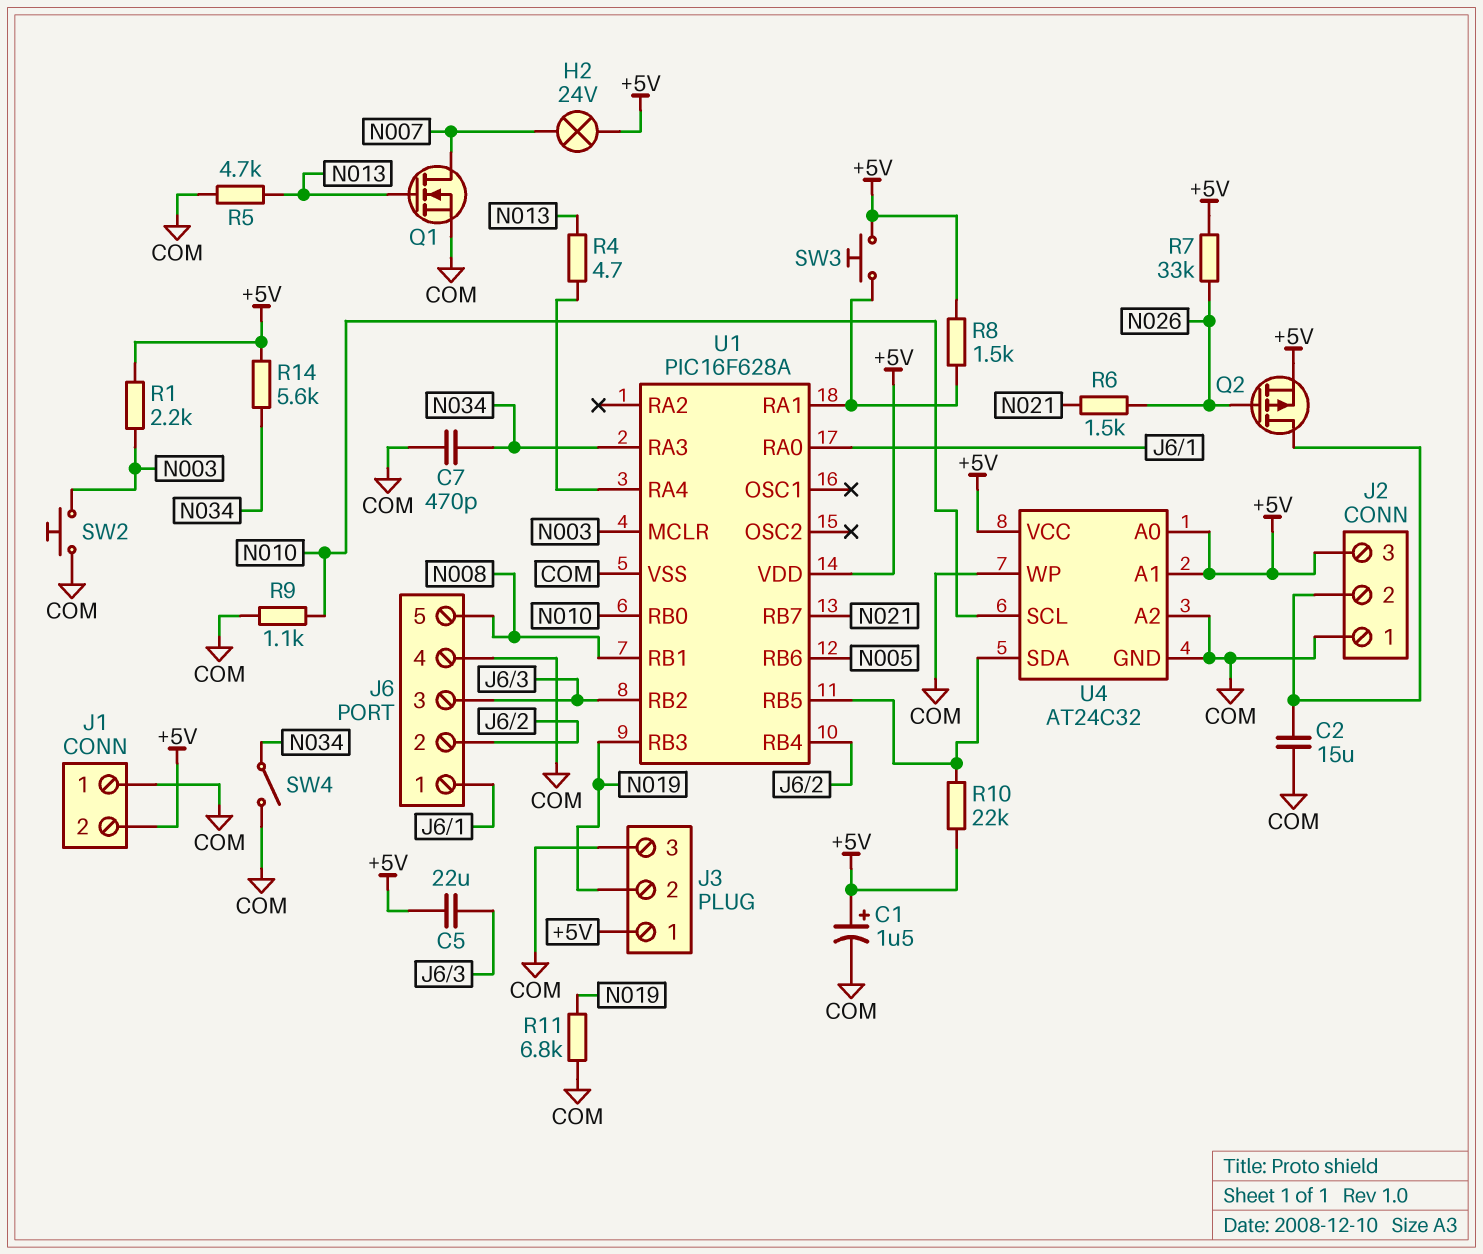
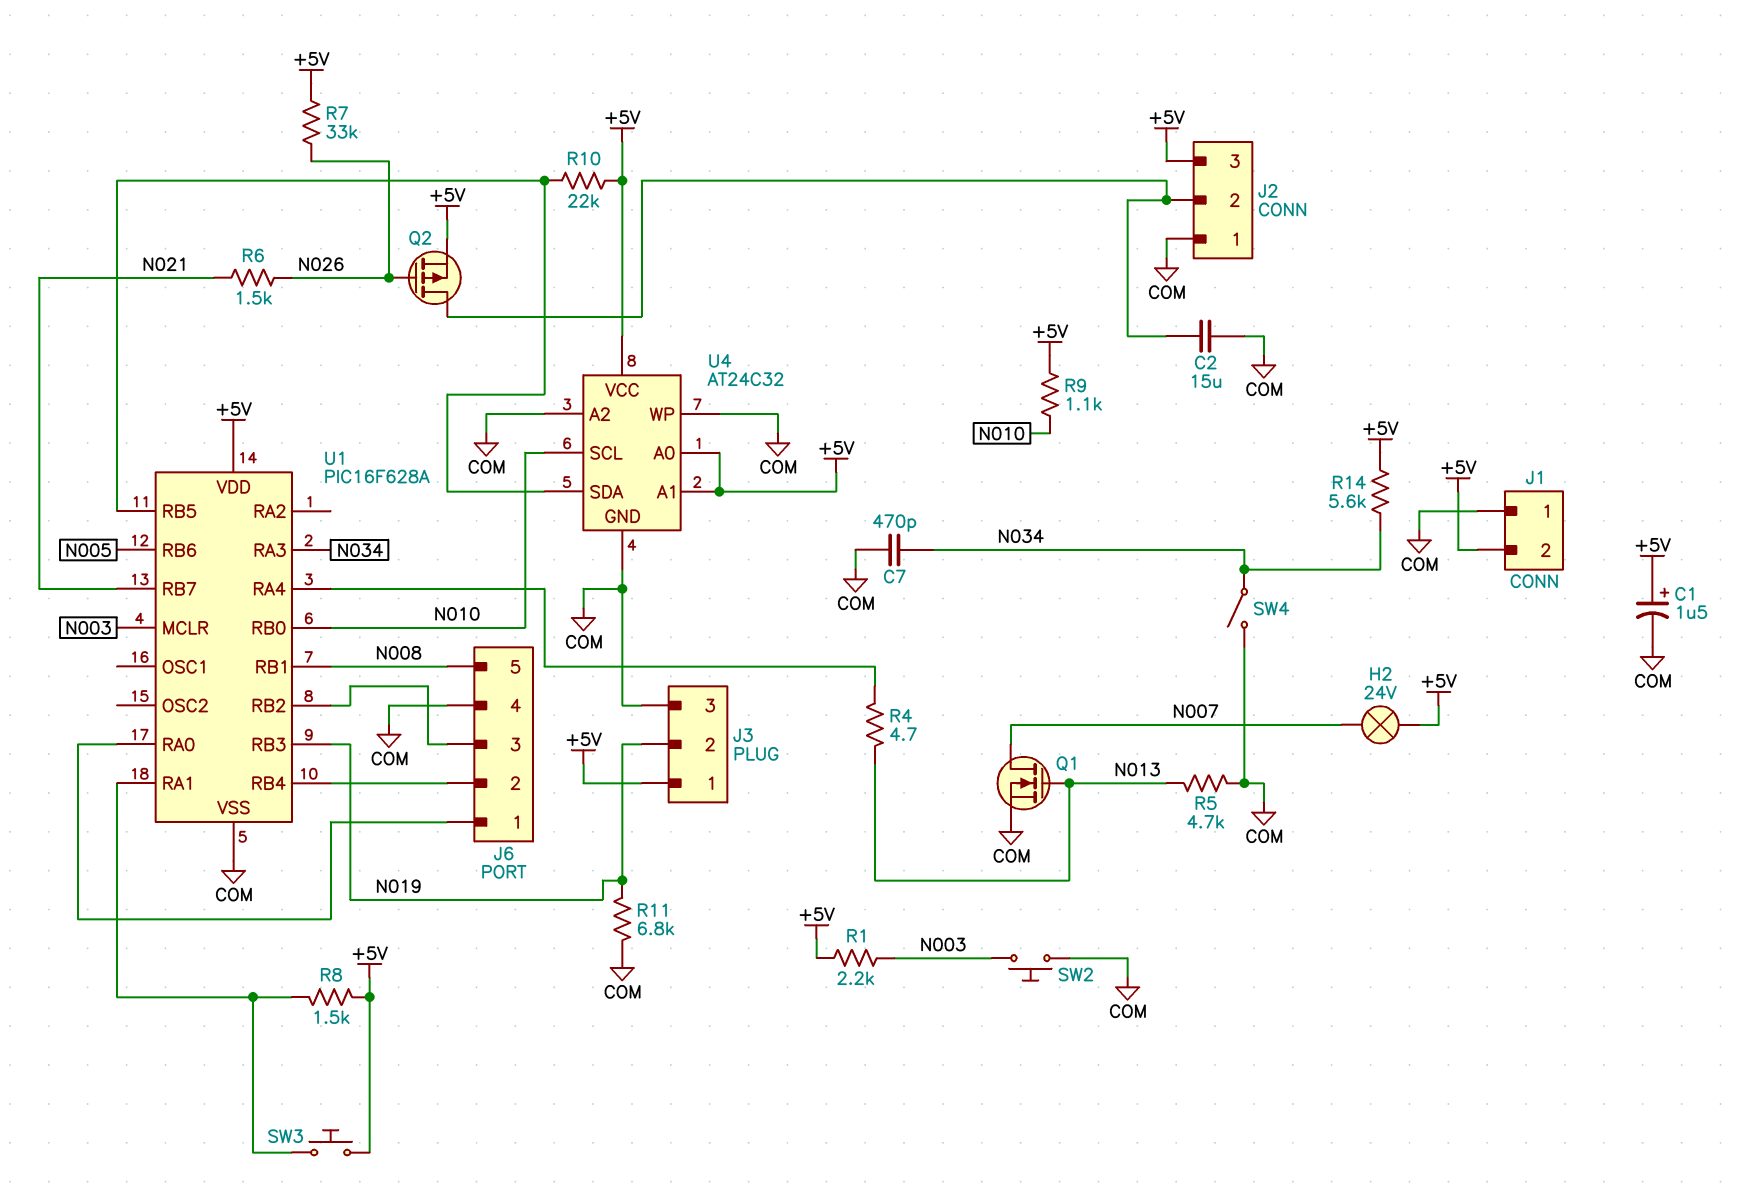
C5: 22uF (+5V, J6/3) -> none
R9: 1.1k (COM, N010) -> 1.1k (+5V, N010)

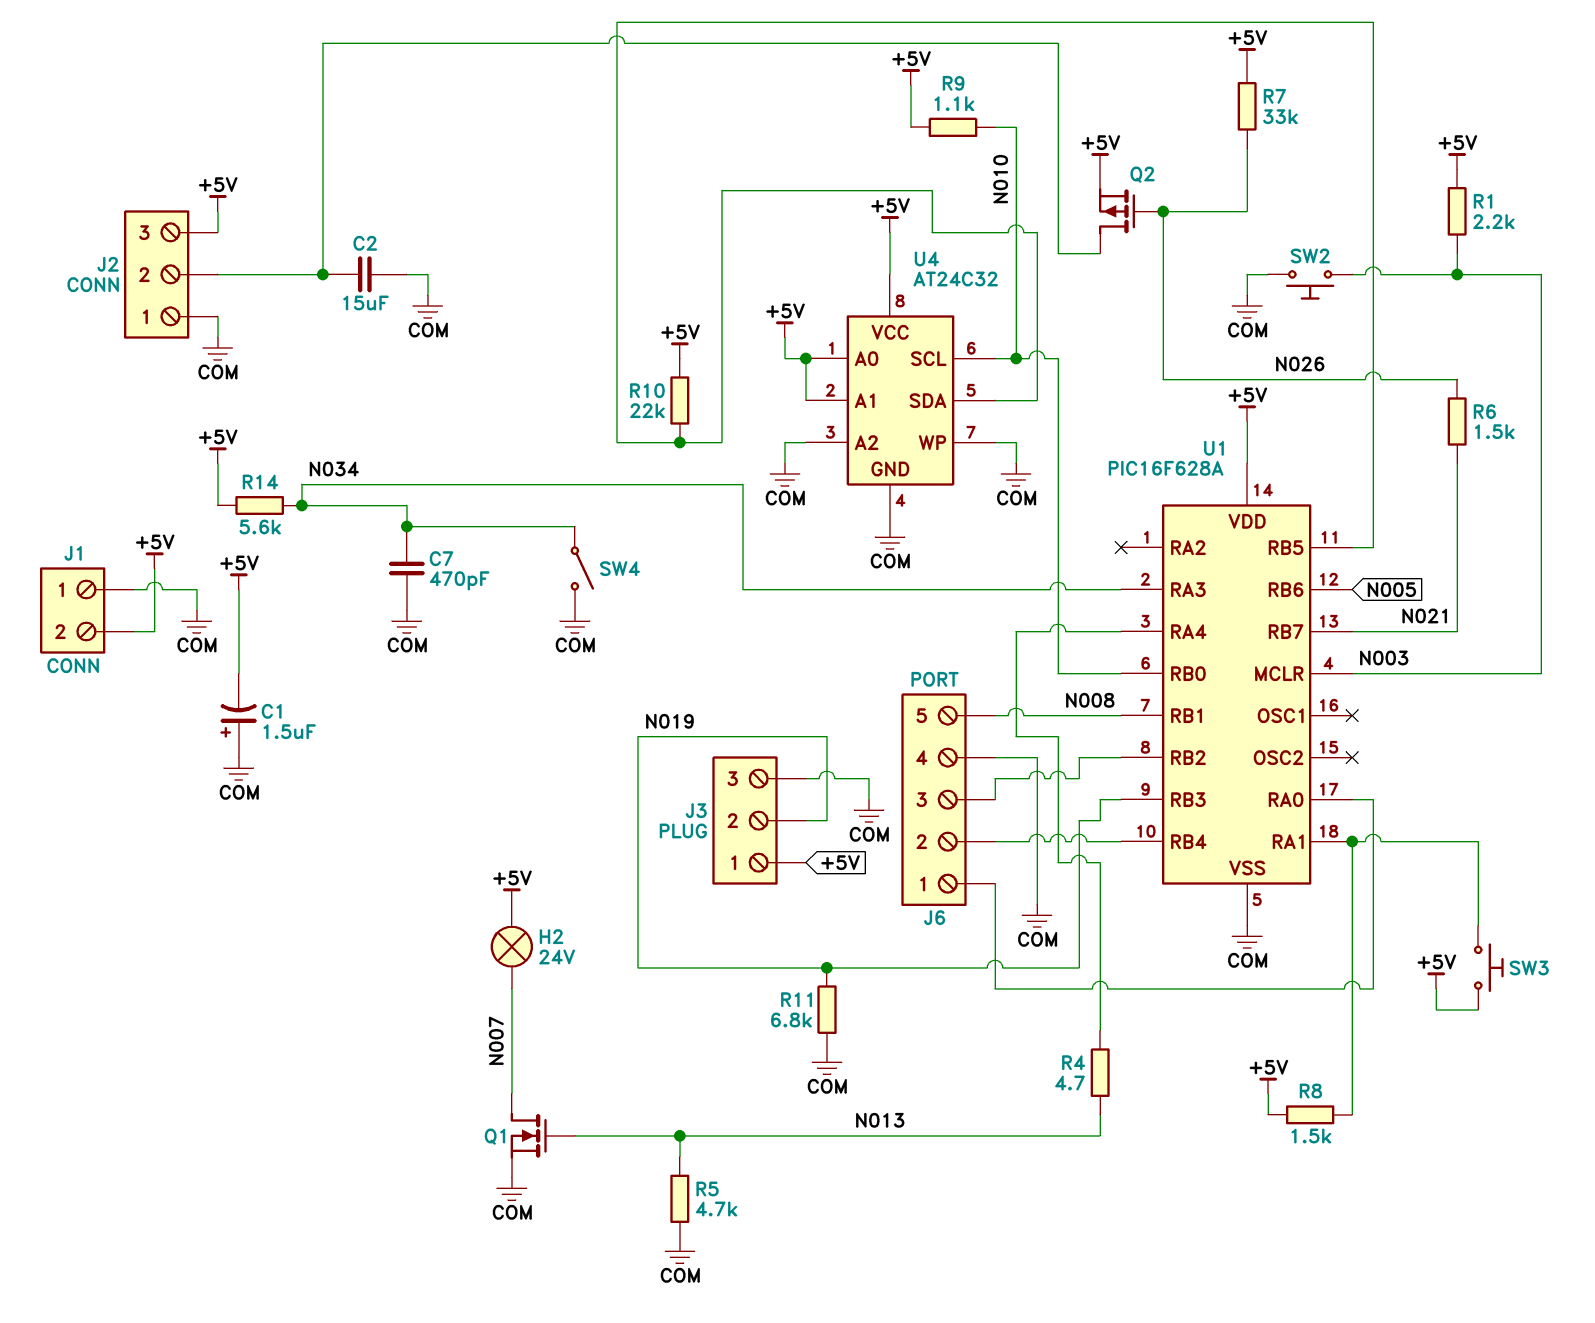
C1: 1.5uF (plus +5V, minus COM) -> 1.5uF (plus COM, minus +5V)

